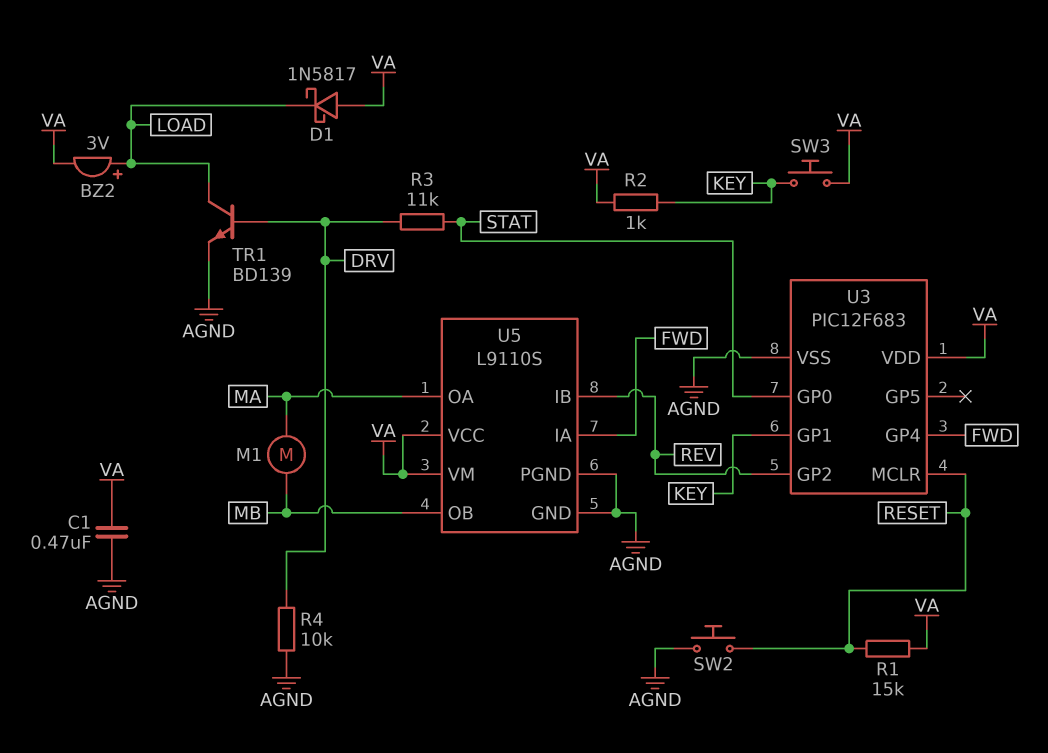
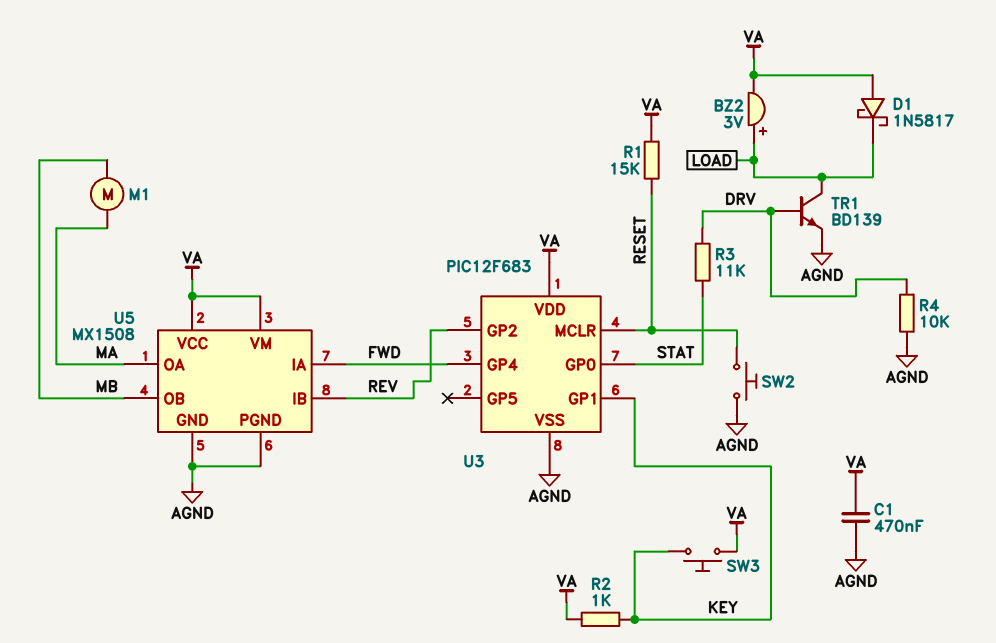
U5: L9110S -> MX1508

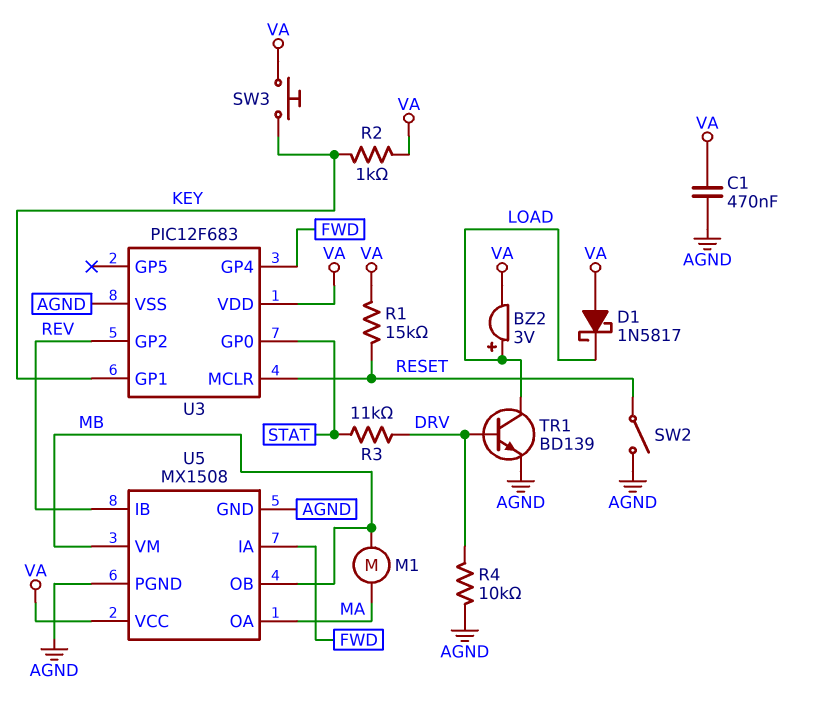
SW2: button (AGND, RESET) -> switch (AGND, RESET)
U5 pin VM: VA -> MB

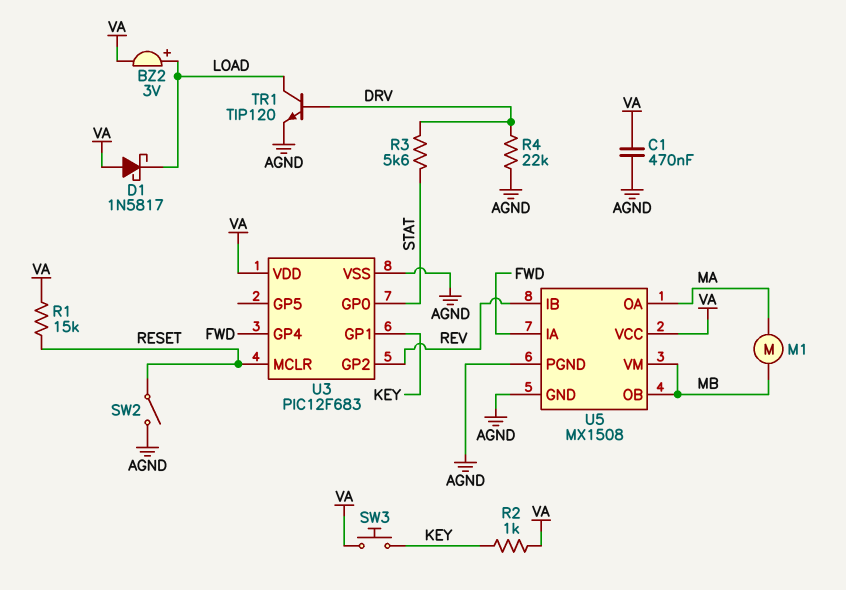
R3: 11k (DRV, STAT) -> 5.6k (DRV, STAT)
R4: 10k (AGND, DRV) -> 22k (AGND, DRV)
TR1: NPN BD139 (B DRV, C LOAD, E AGND) -> NPN TIP120 (B DRV, C LOAD, E AGND)

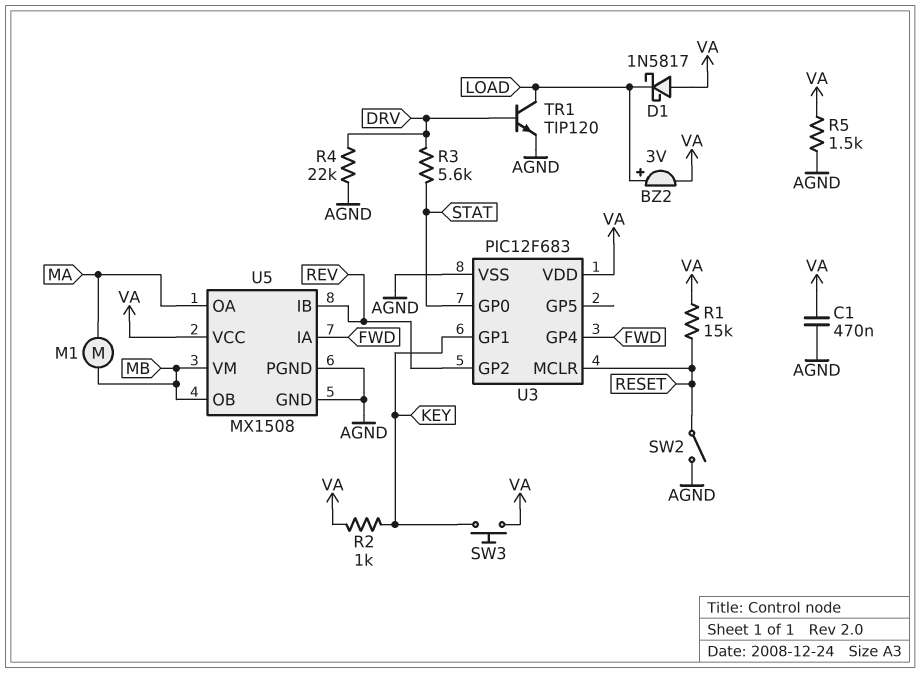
R5: none -> 1.5k (AGND, VA)

